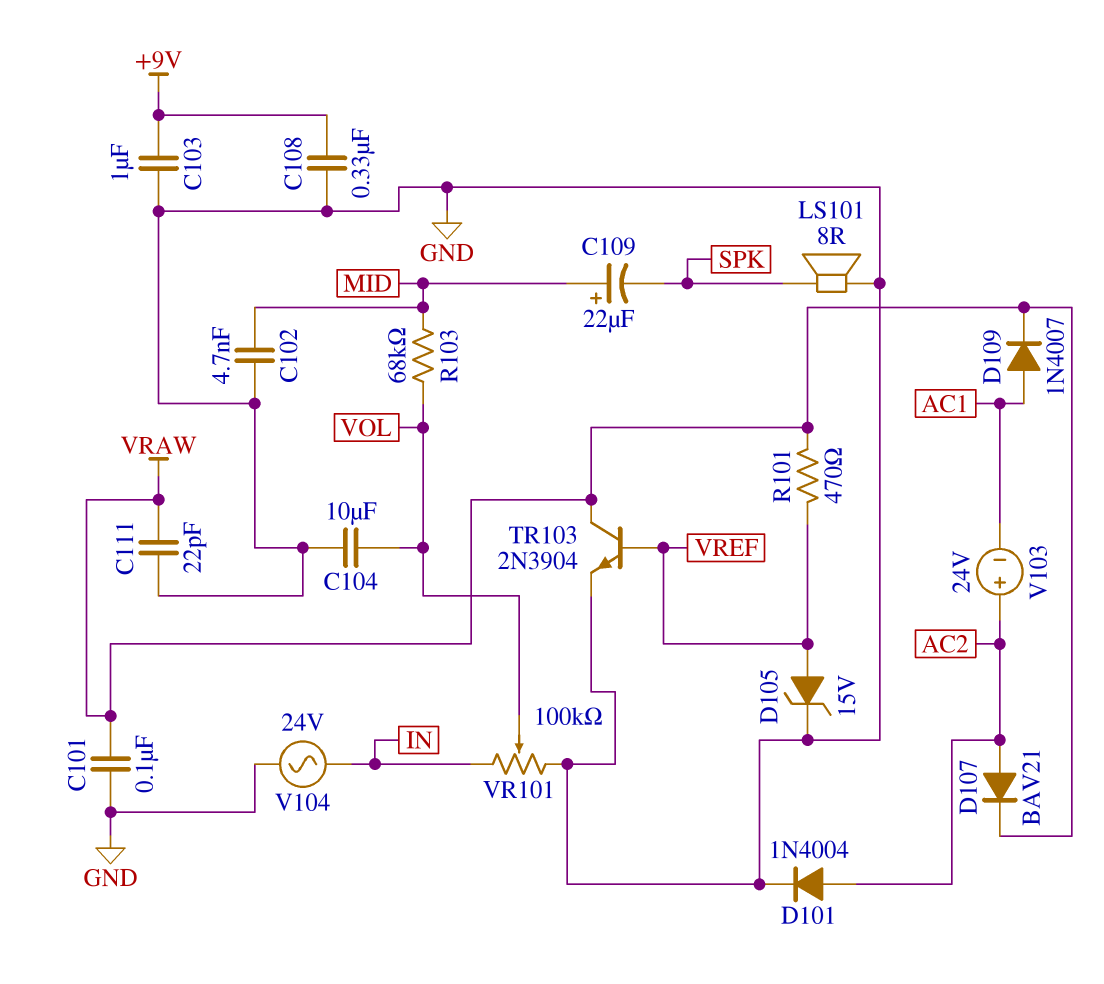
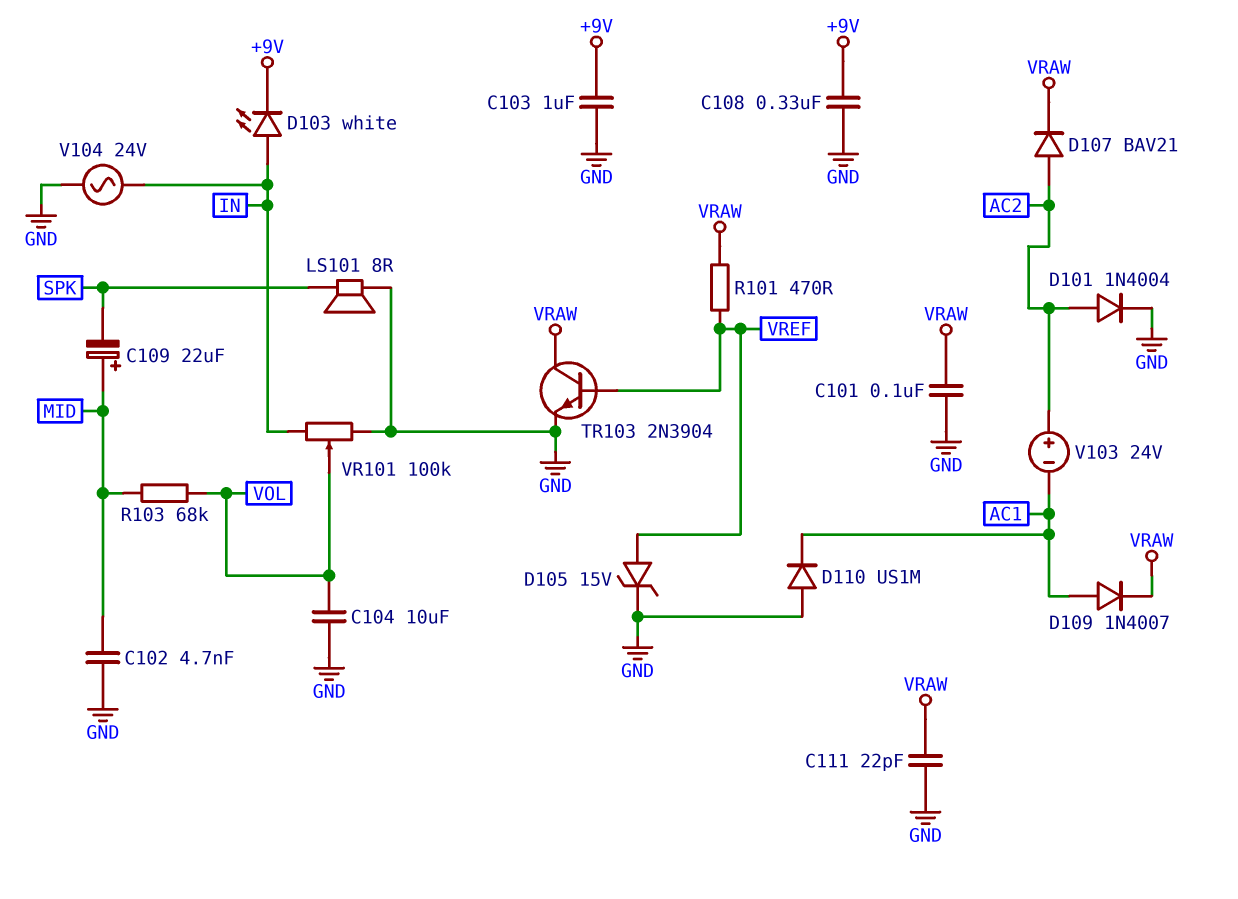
D103: none -> LED white (A IN, K +9V)
D110: none -> diode US1M (A GND, K AC1)

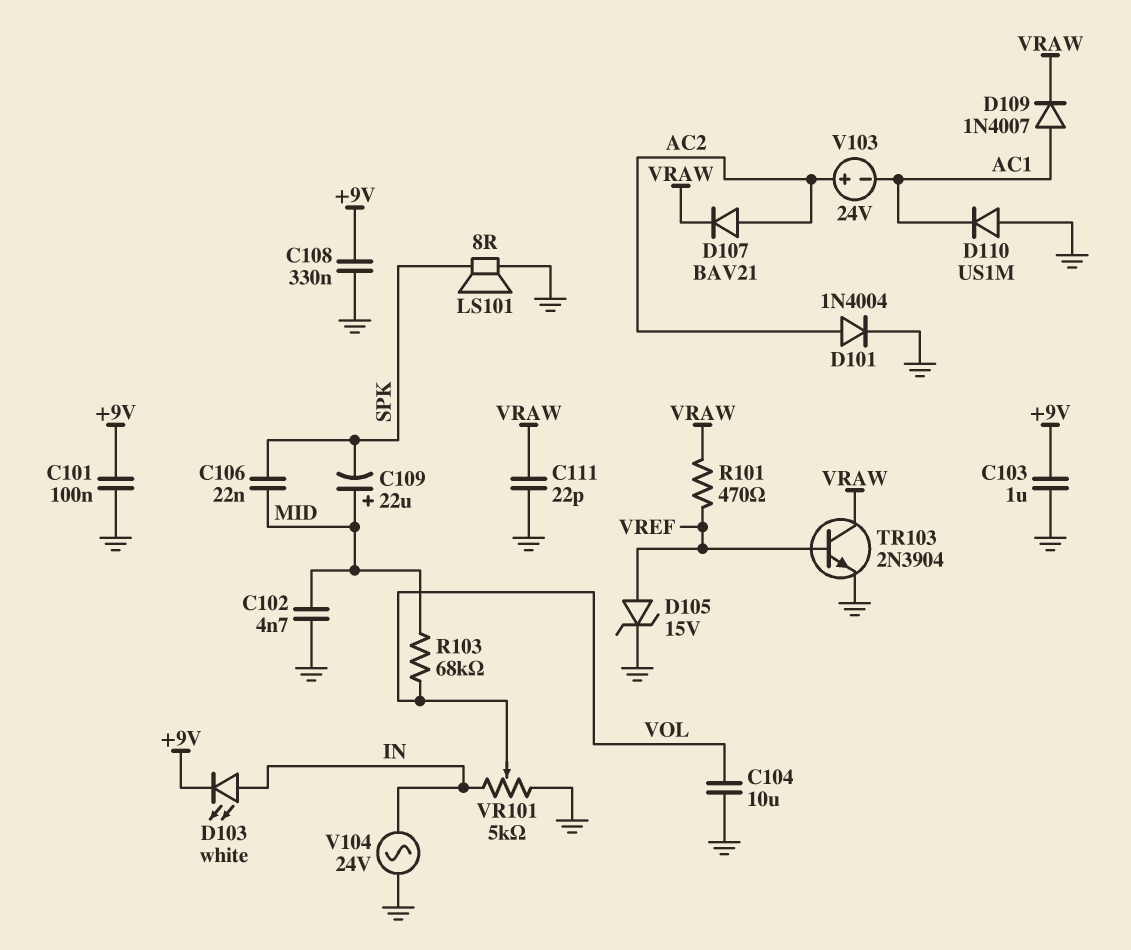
C101: 100nF (GND, VRAW) -> 100nF (+9V, GND)
C106: none -> 22nF (MID, SPK)
VR101: 100k (GND, IN, wiper VOL) -> 5k (GND, IN, wiper VOL)

